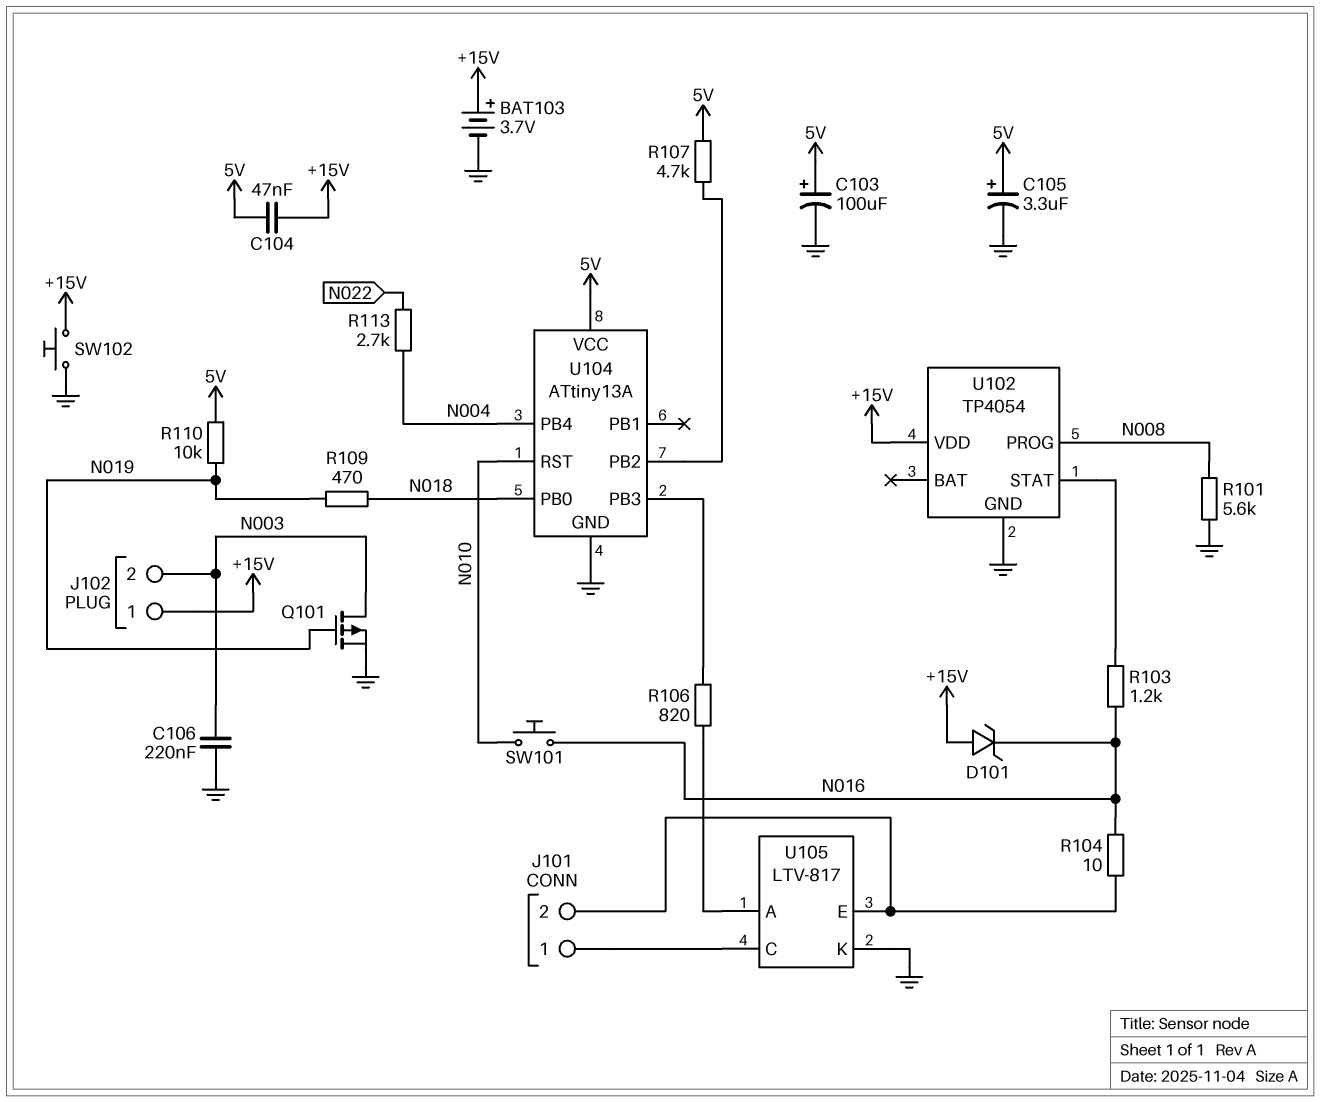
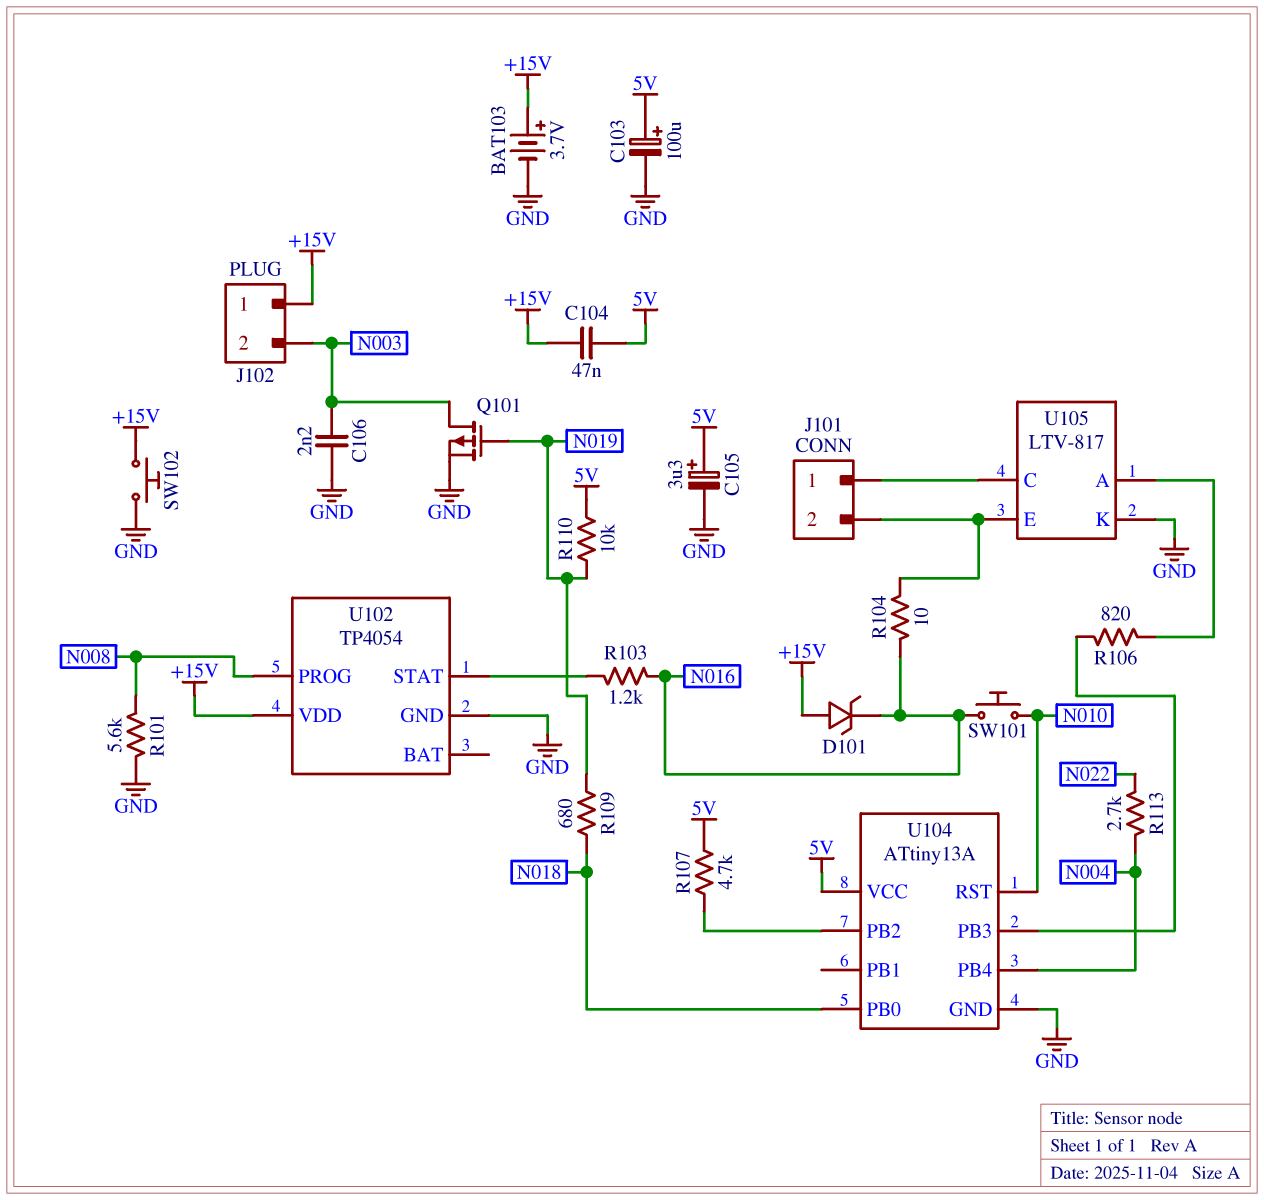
C106: 220nF (GND, N003) -> 2.2nF (GND, N003)
R109: 470 (N018, N019) -> 680 (N018, N019)

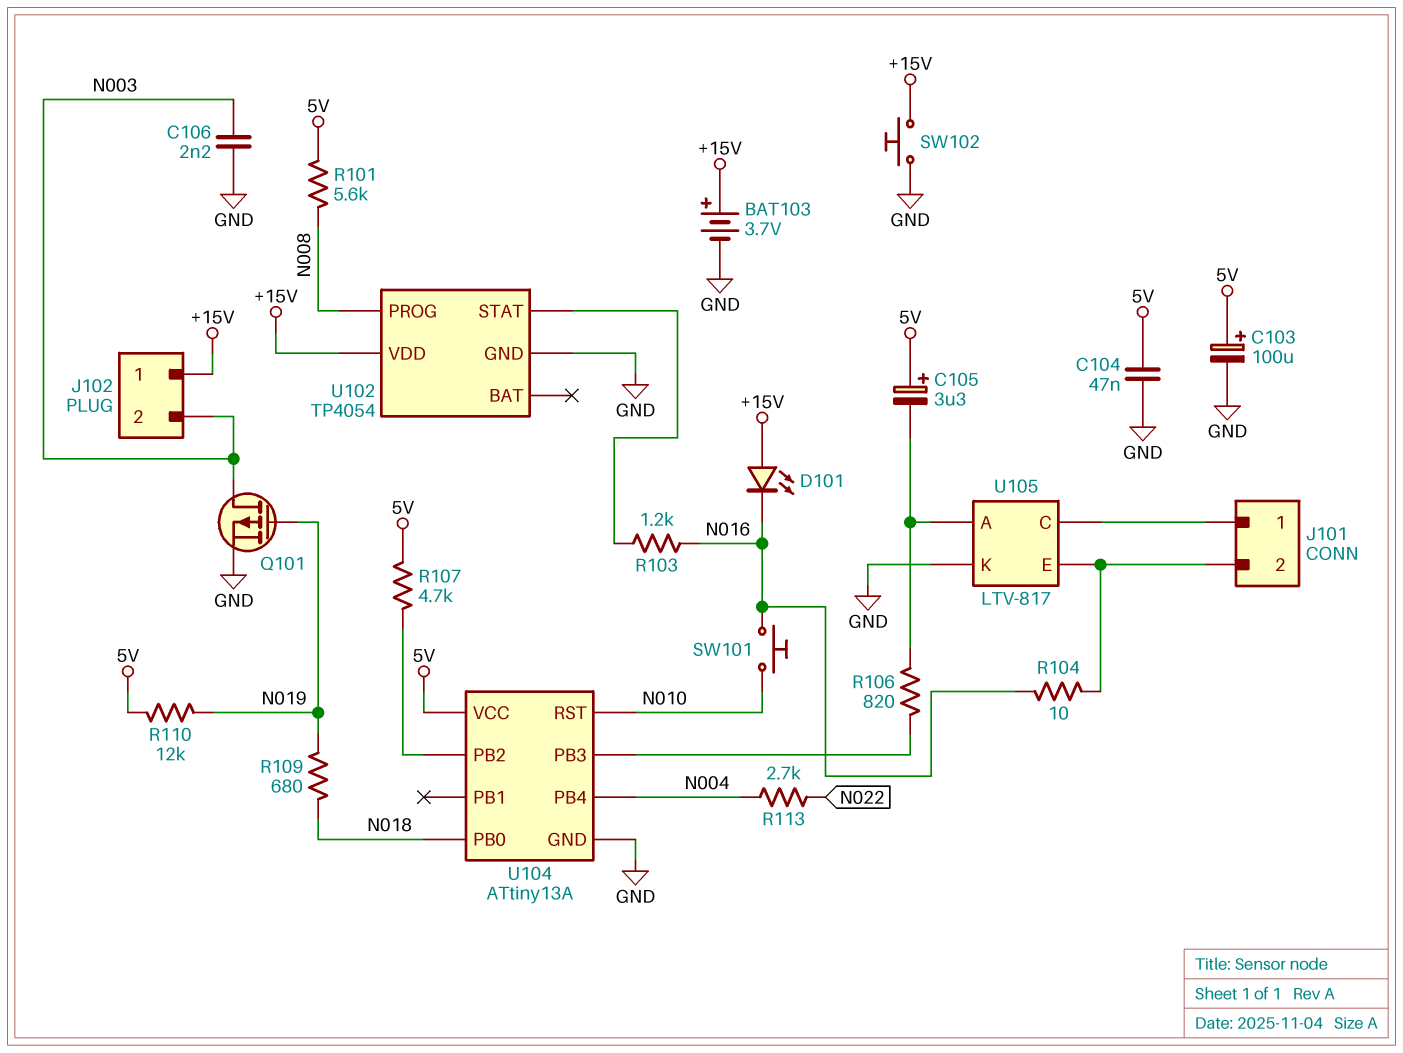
C104: 47nF (+15V, 5V) -> 47nF (5V, GND)
C105: 3.3uF (plus 5V, minus GND) -> 3.3uF (plus 5V, minus U105/A)
D101: zener (A +15V, K N016) -> LED (A +15V, K N016)
R101: 5.6k (GND, N008) -> 5.6k (5V, N008)
R110: 10k (5V, N019) -> 12k (5V, N019)

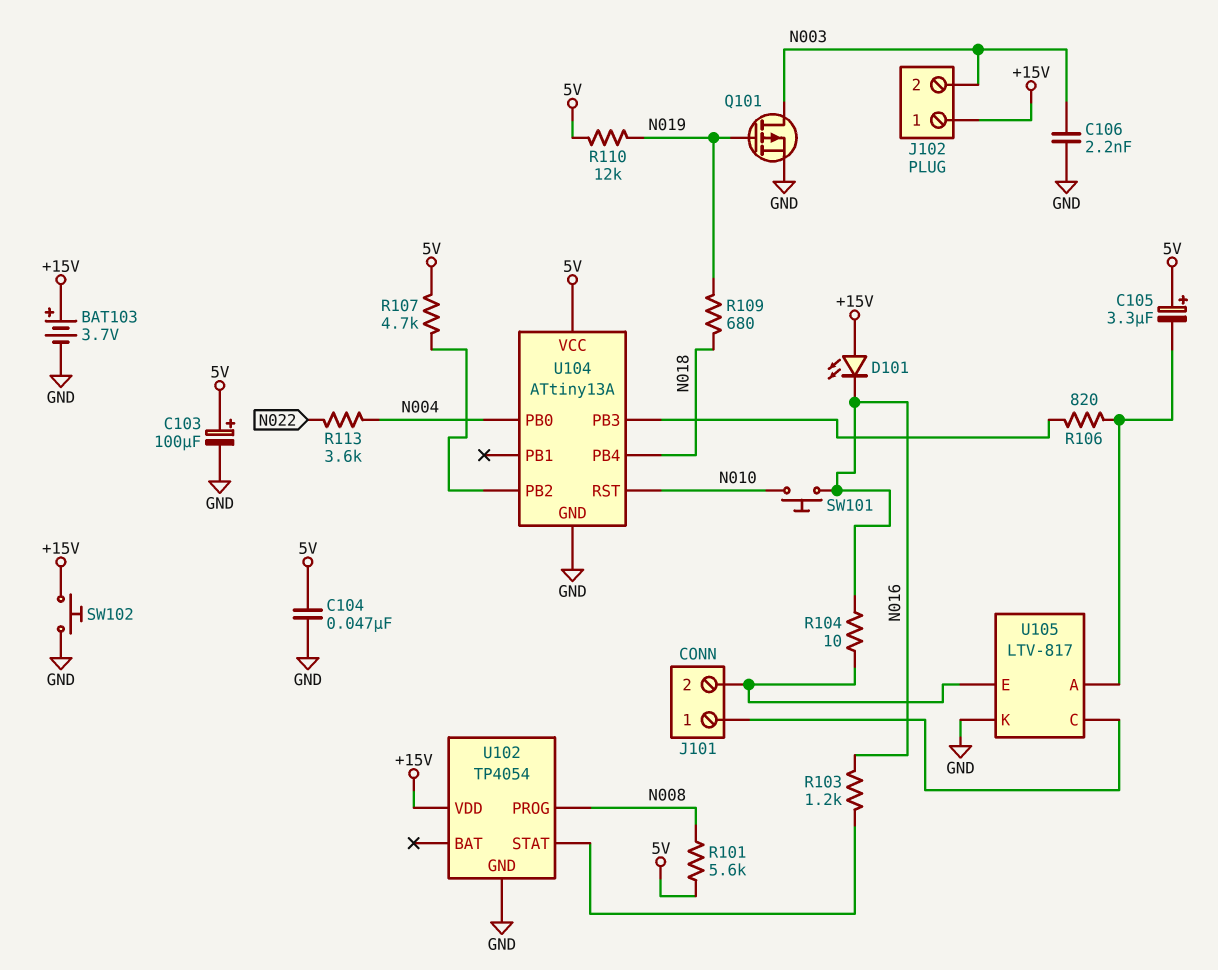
R113: 2.7k (N004, N022) -> 3.6k (N004, N022)
U104 pin PB0: N018 -> N004
U104 pin PB4: N004 -> N018

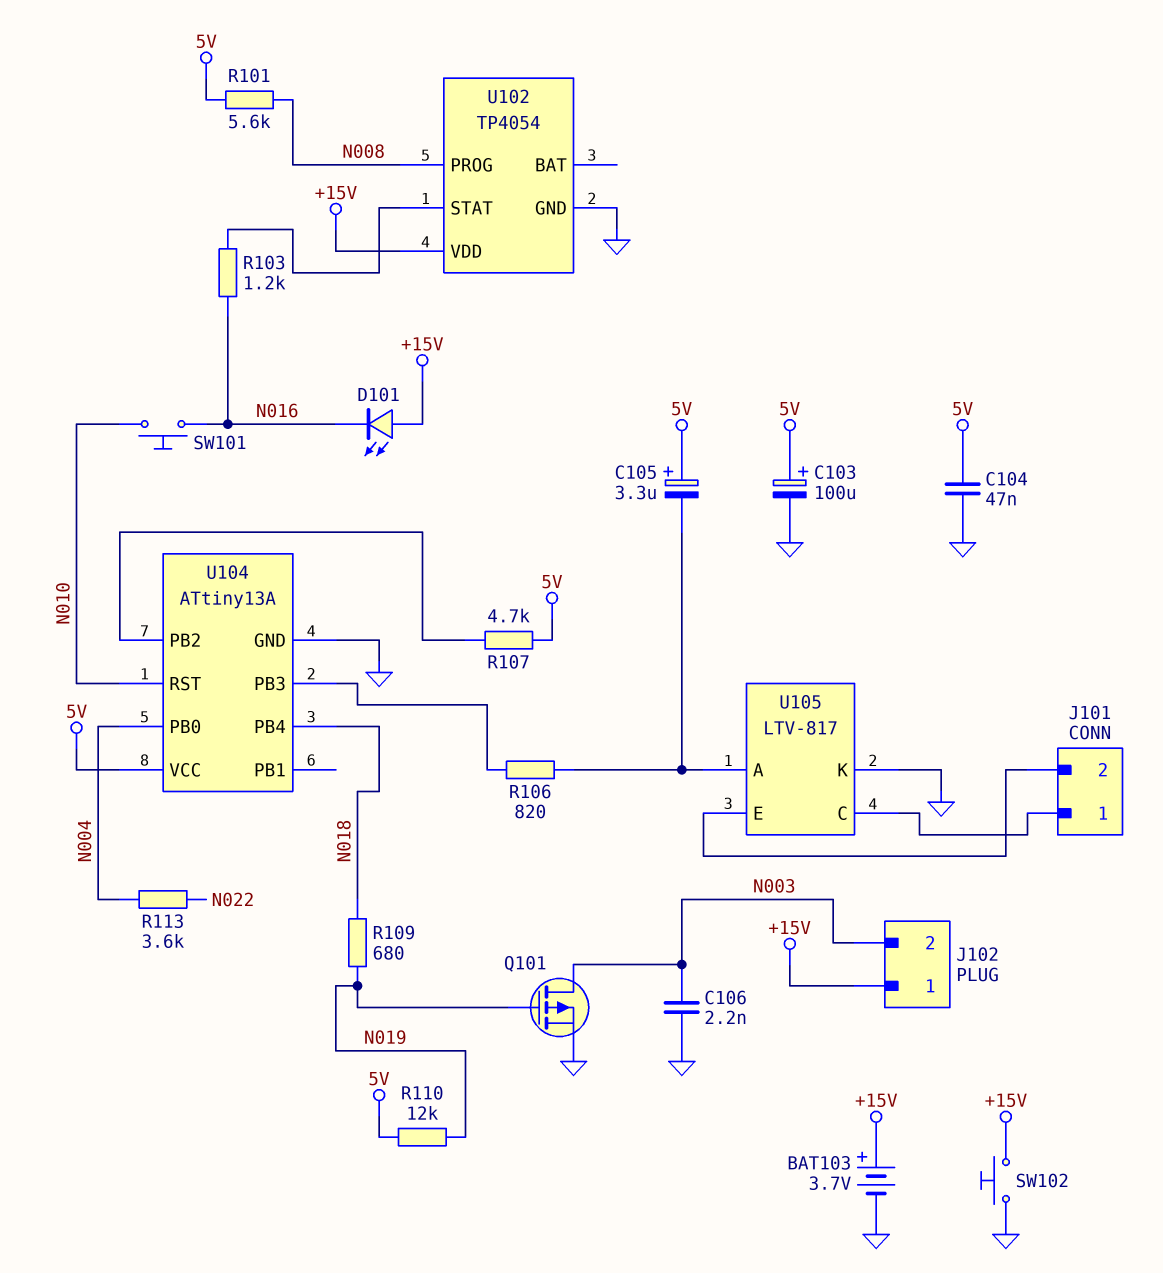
R104: 10 (J101/2, N016) -> none

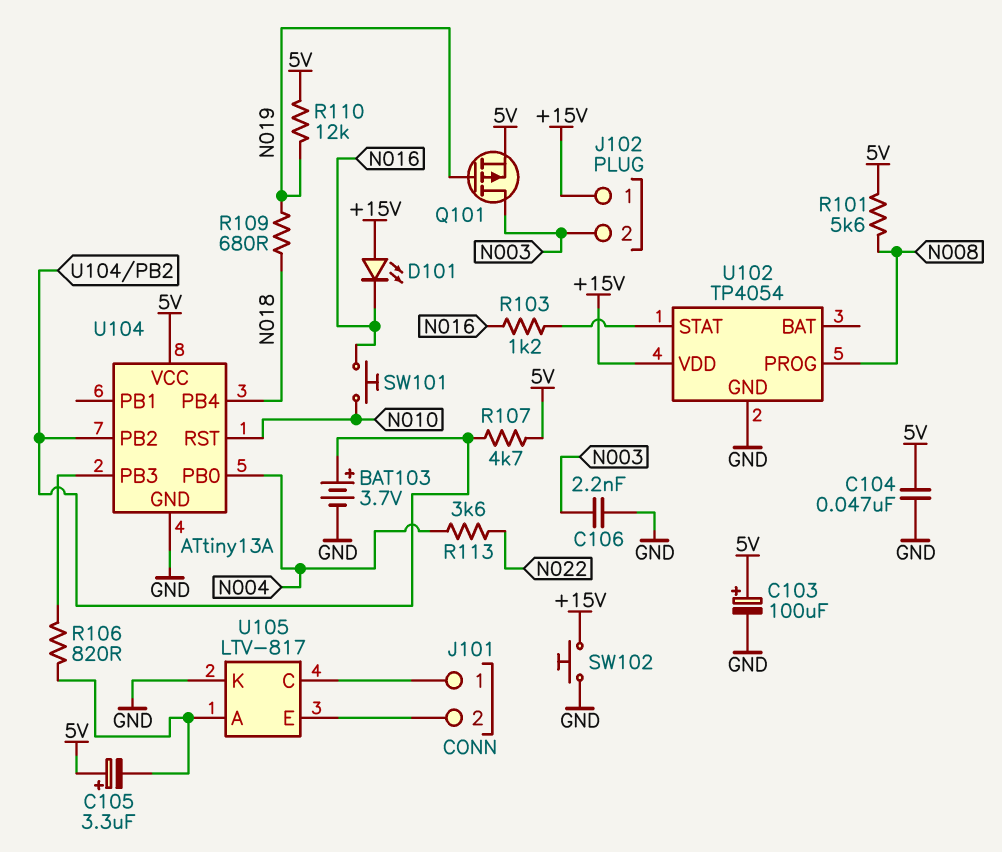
BAT103: 3.7V (plus +15V, minus GND) -> 3.7V (plus U104/PB2, minus GND)
Q101: PMOS (G N019, D N003, S GND) -> PMOS (G N019, D N003, S 5V)

